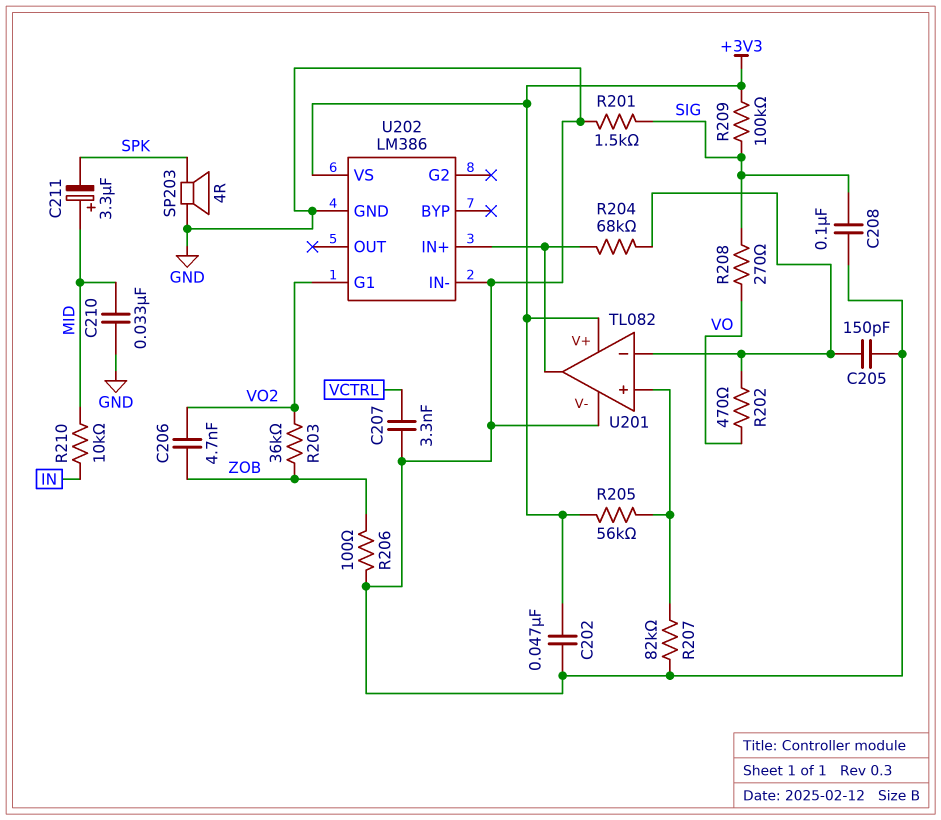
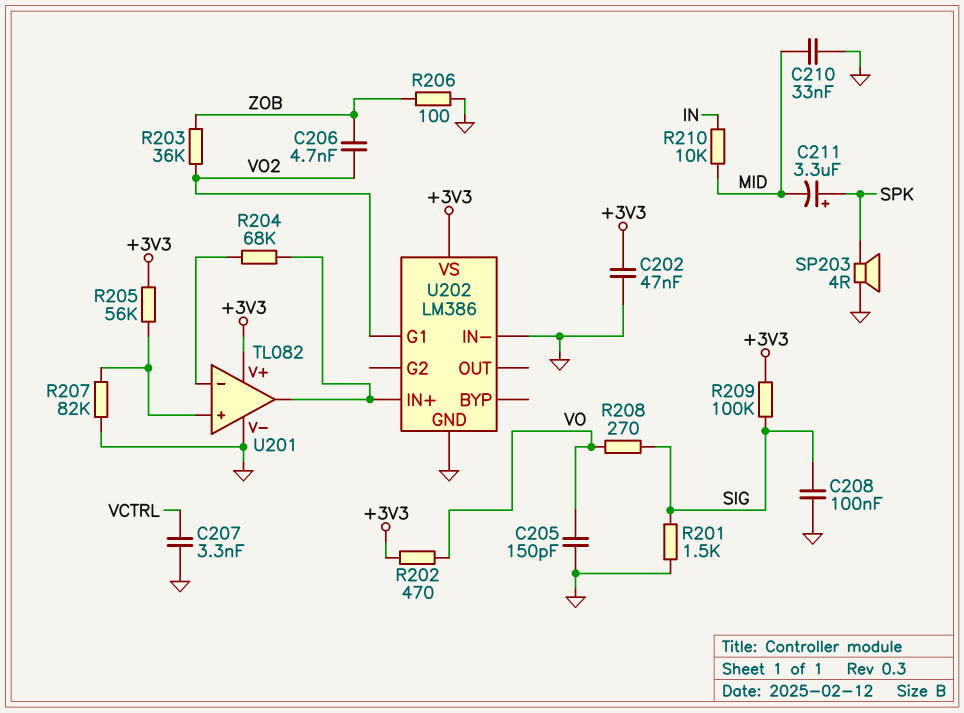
C205: 150pF (GND, U201/in-) -> 150pF (GND, VO)
C211: 3.3uF (plus MID, minus SPK) -> 3.3uF (plus SPK, minus MID)
R202: 470 (U201/in-, VO) -> 470 (+3V3, VO)

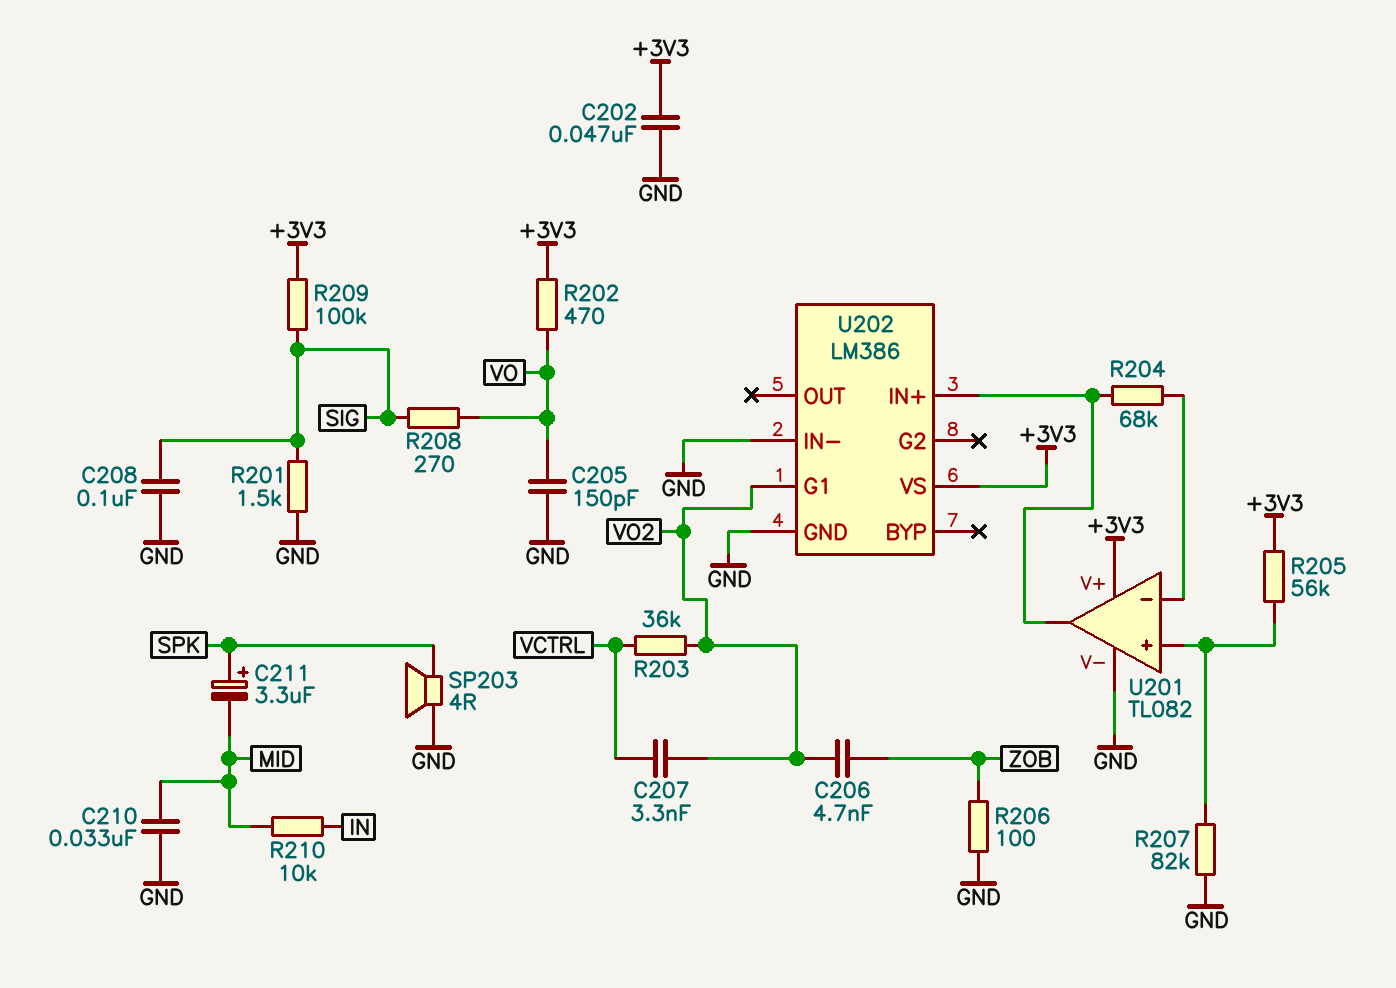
C207: 3.3nF (GND, VCTRL) -> 3.3nF (VCTRL, VO2)
R203: 36k (VO2, ZOB) -> 36k (VCTRL, VO2)

